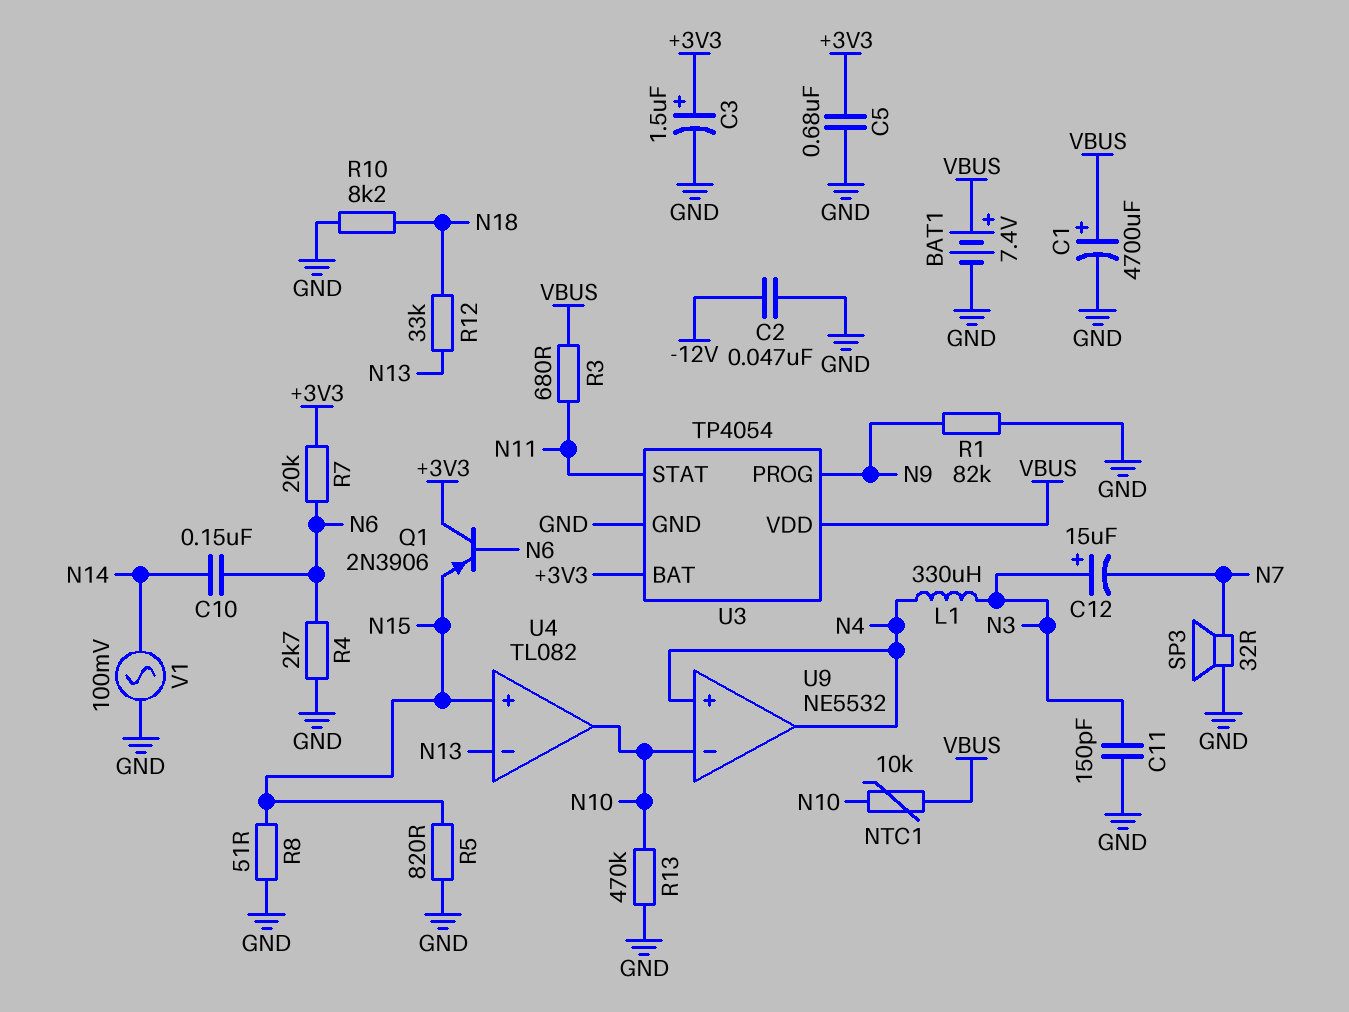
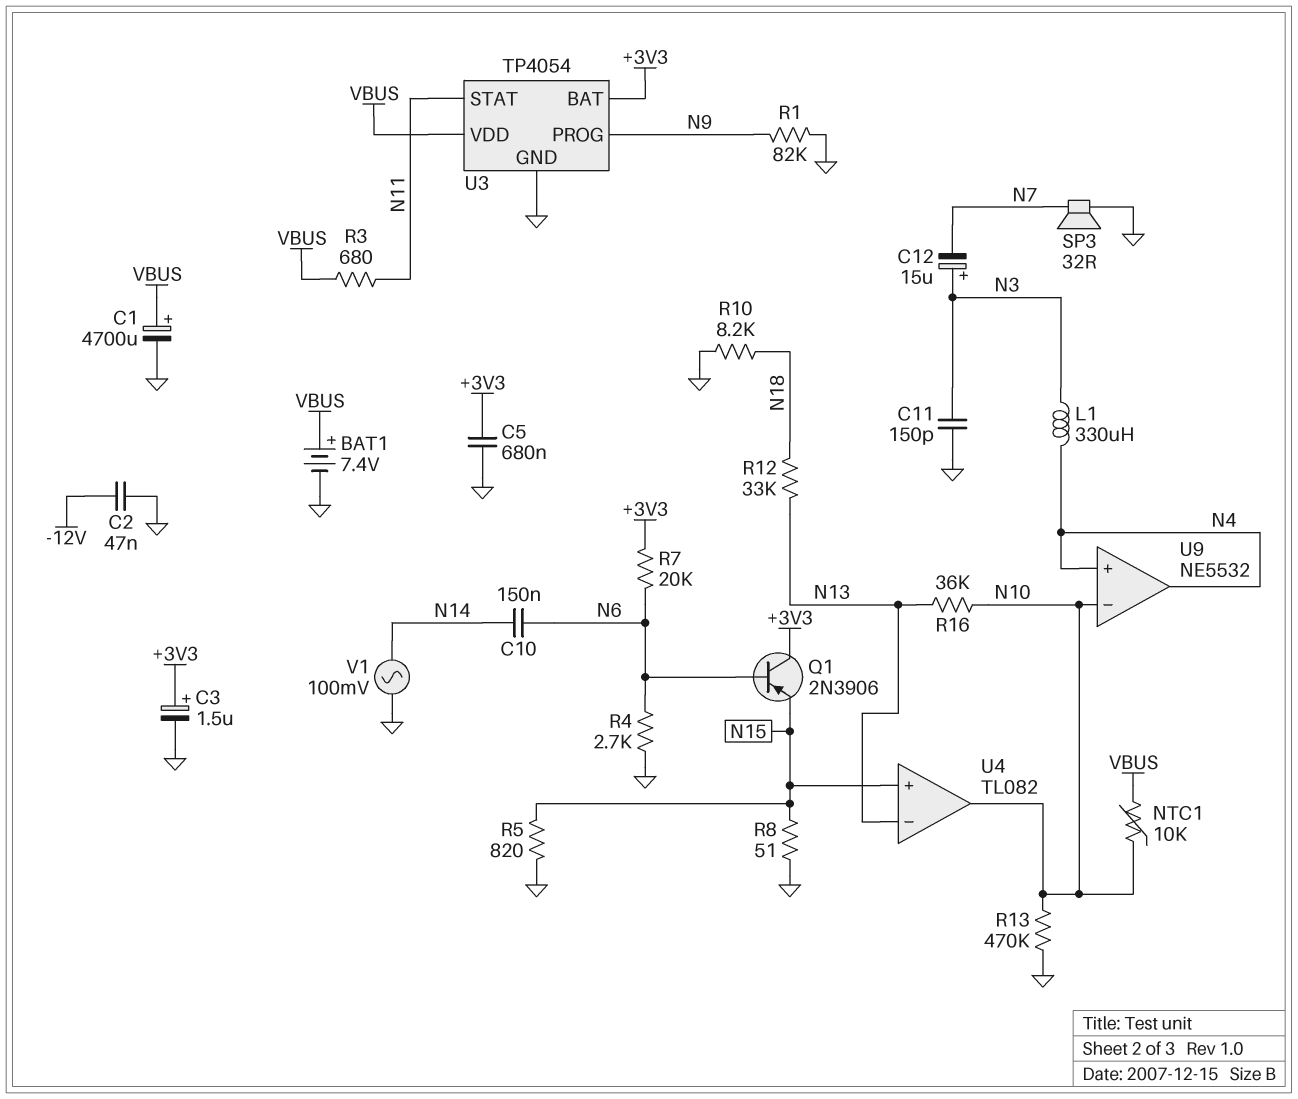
R16: none -> 36k (N10, N13)

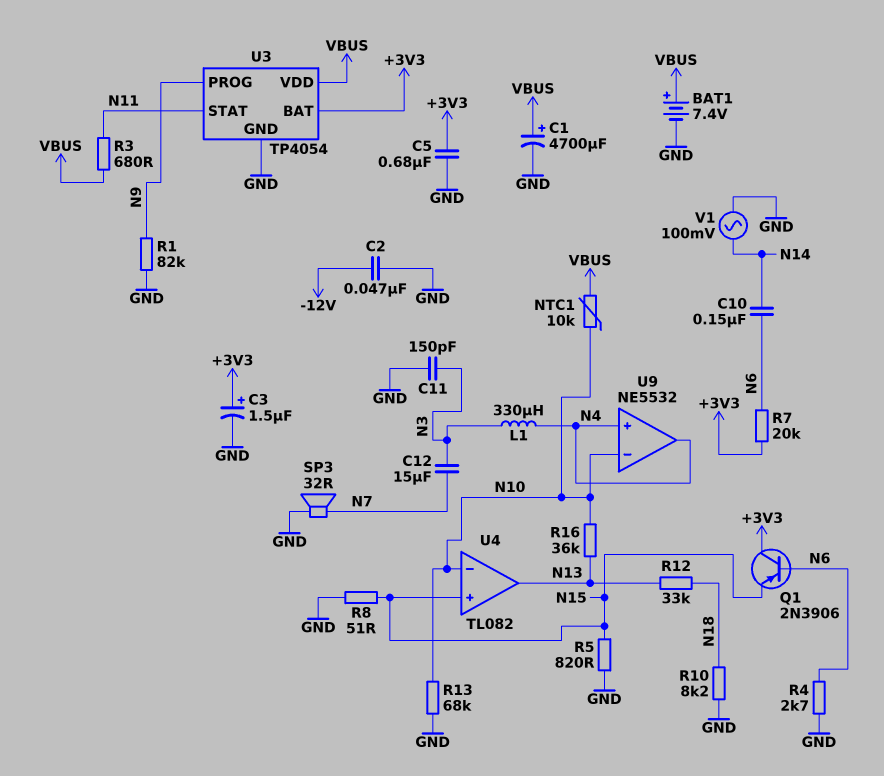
C12: 15uF (plus N3, minus N7) -> 15uF (N3, N7)
R13: 470k (GND, N10) -> 68k (GND, N10)
U4 pin in-: N13 -> N10
U4 pin out: N10 -> N13

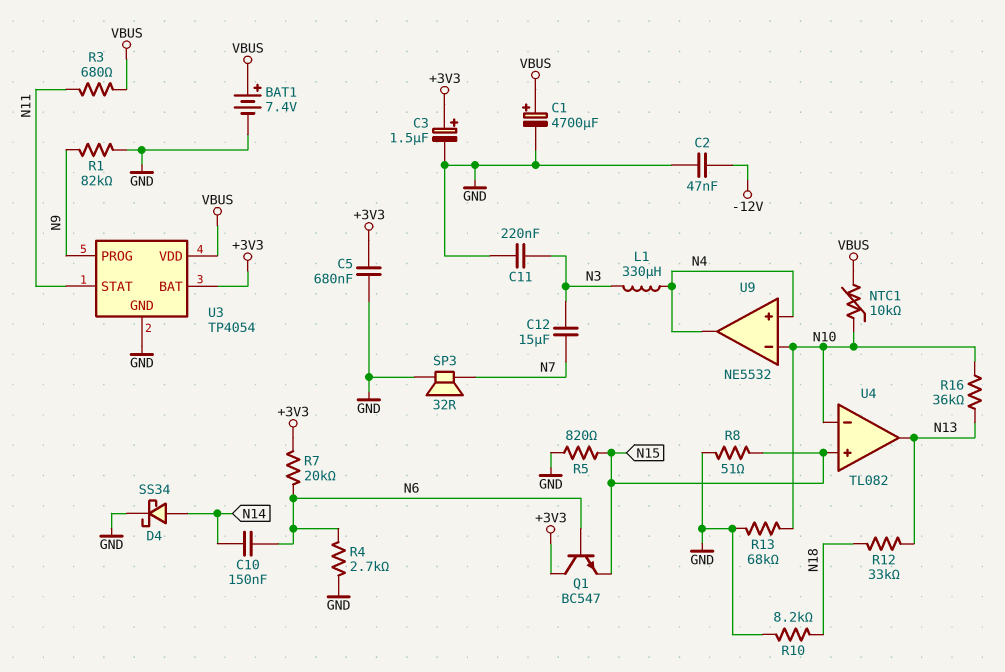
C11: 150pF (GND, N3) -> 220nF (GND, N3)
D4: none -> schottky SS34 (A N14, K GND)
Q1: PNP 2N3906 (B N6, C +3V3, E N15) -> NPN BC547 (B N6, C +3V3, E N15)
V1: AC 100mV (GND, N14) -> none

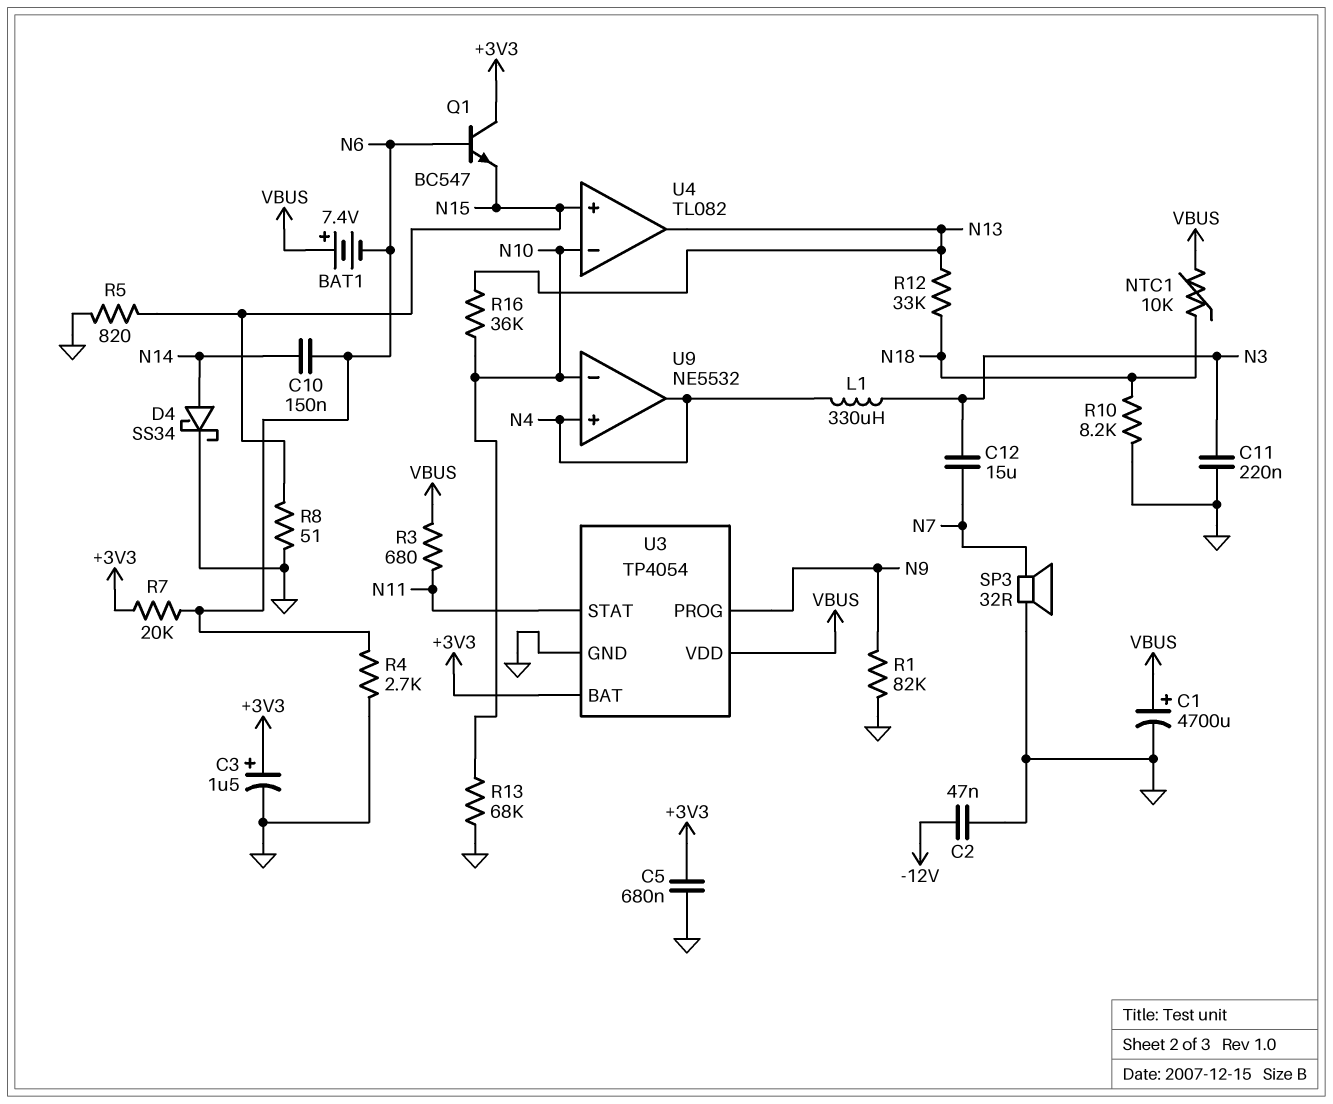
BAT1: 7.4V (plus VBUS, minus GND) -> 7.4V (plus VBUS, minus N6)
NTC1: 10k (N10, VBUS) -> 10k (N18, VBUS)

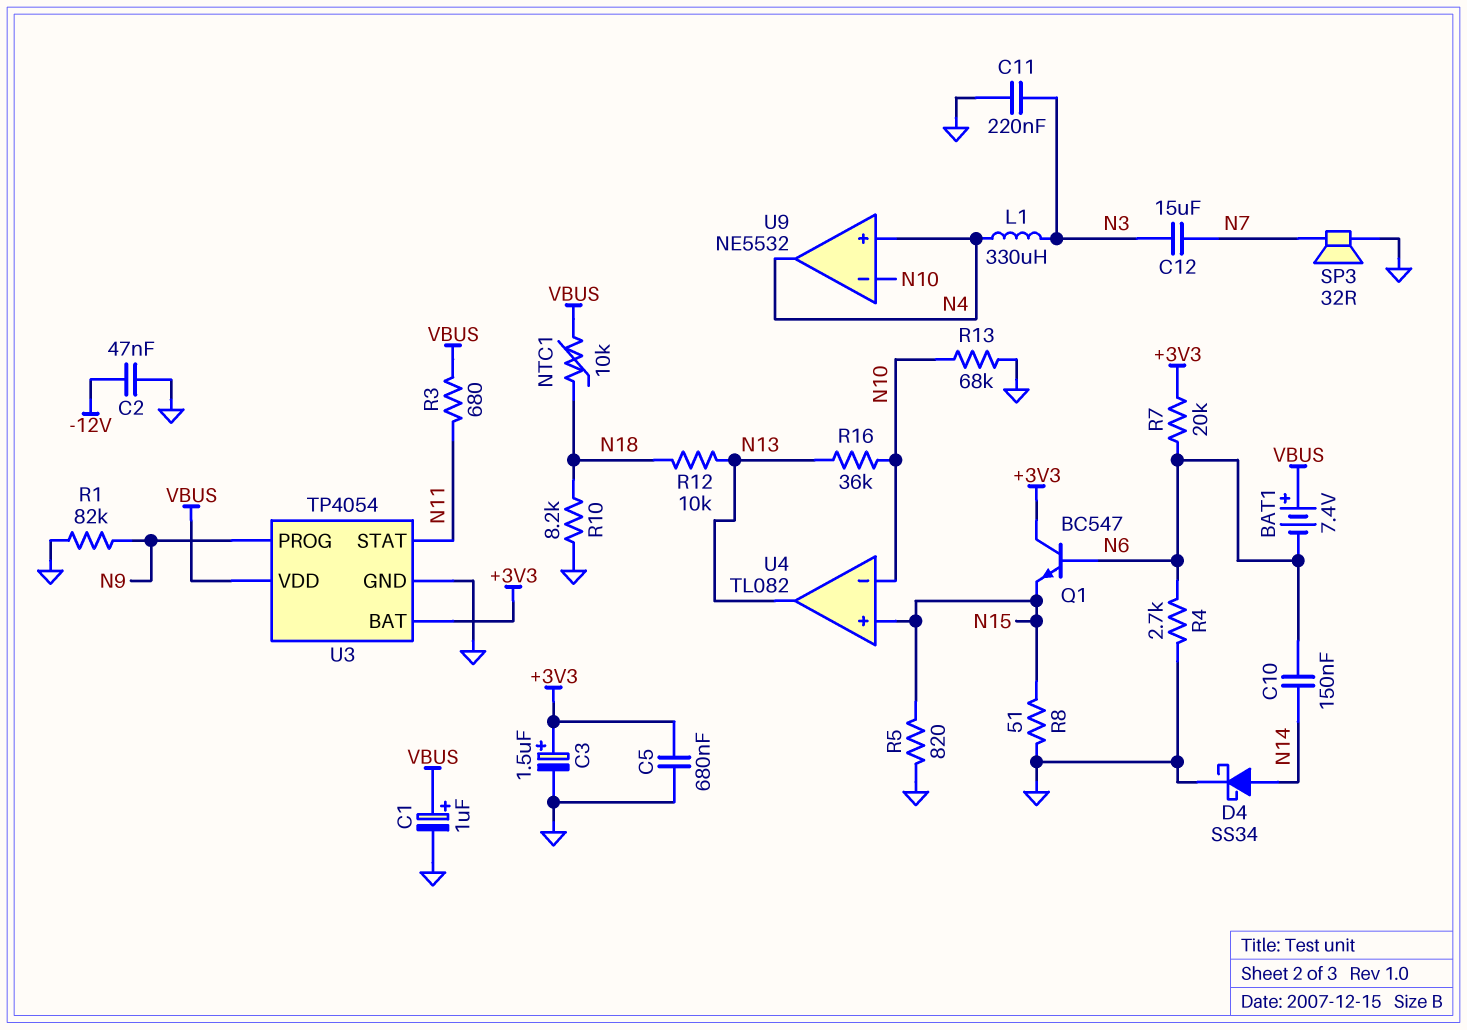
C1: 4700uF (plus VBUS, minus GND) -> 1uF (plus VBUS, minus GND)
R12: 33k (N13, N18) -> 10k (N13, N18)

